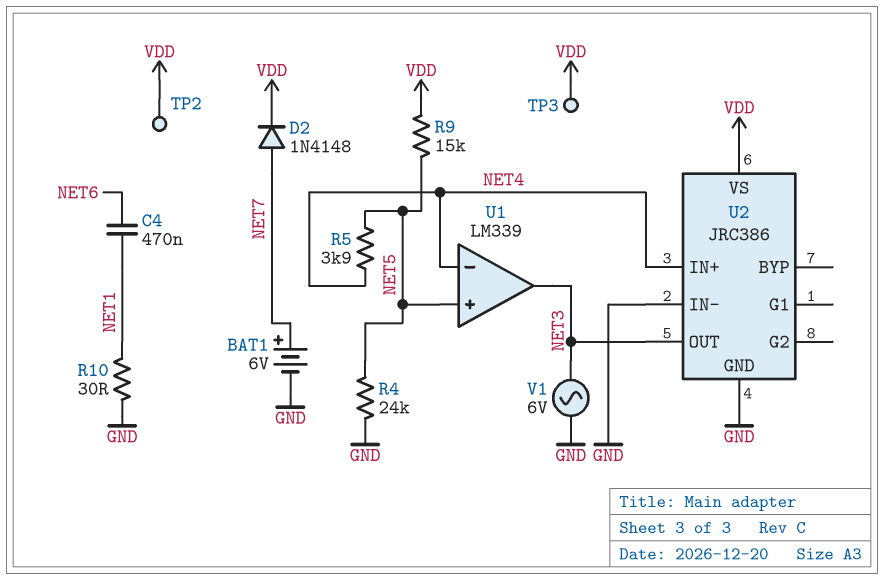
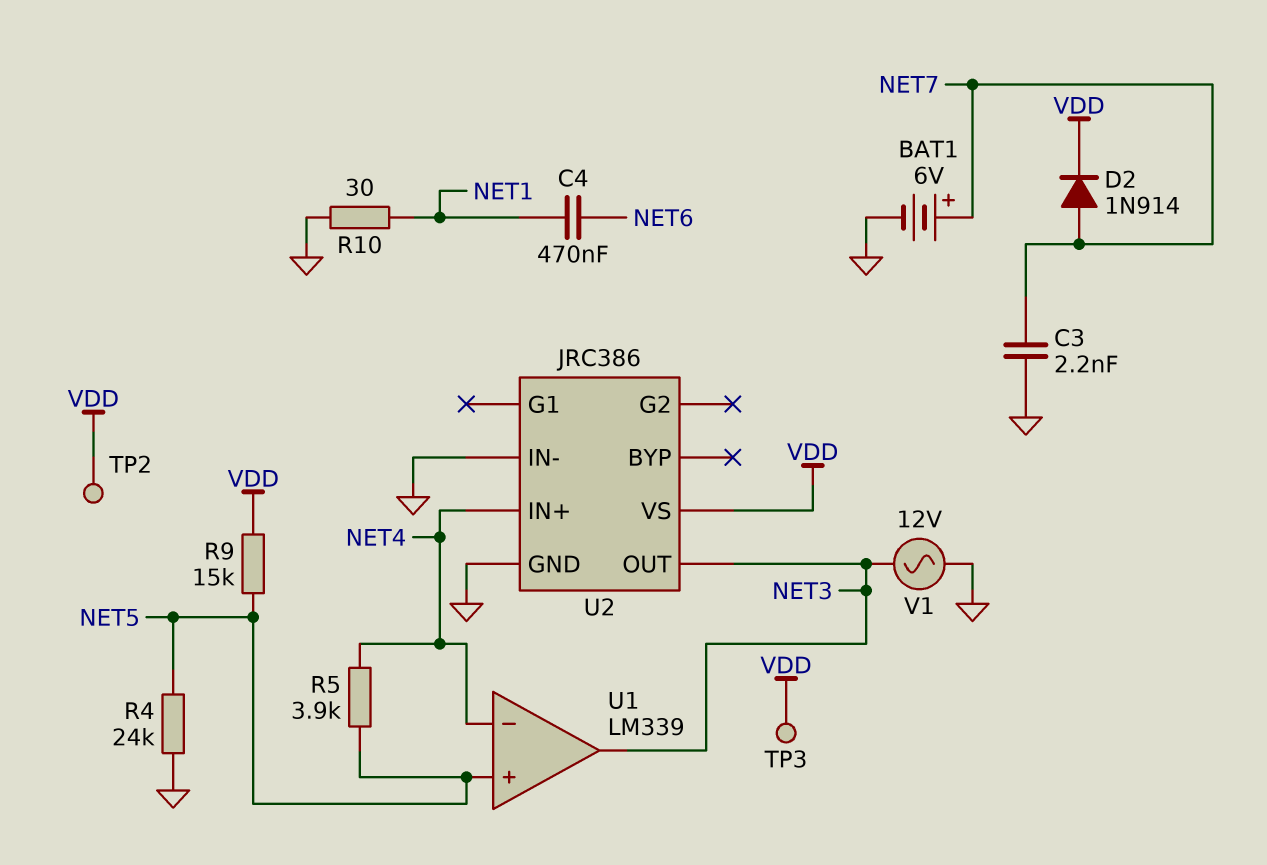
C3: none -> 2.2nF (GND, NET7)
D2: diode 1N4148 (A NET7, K VDD) -> diode 1N914 (A NET7, K VDD)
V1: AC 6V (GND, NET3) -> AC 12V (GND, NET3)

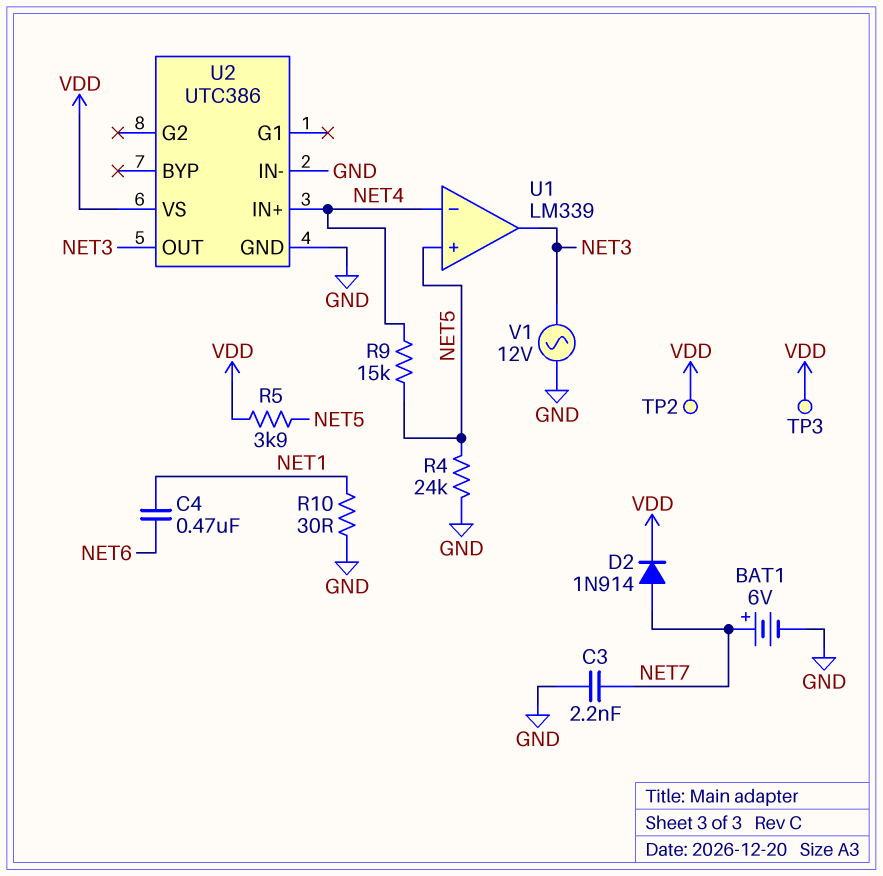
R5: 3.9k (NET4, NET5) -> 3.9k (NET5, VDD)
R9: 15k (NET5, VDD) -> 15k (NET4, NET5)
U2: JRC386 -> UTC386

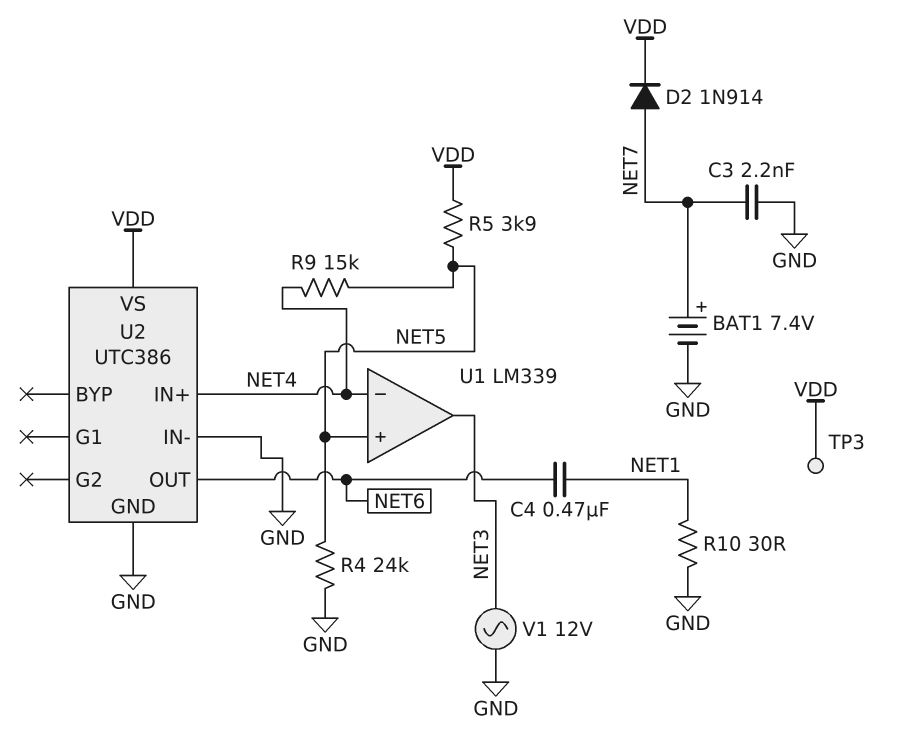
BAT1: 6V (plus NET7, minus GND) -> 7.4V (plus NET7, minus GND)
TP2: test point (VDD) -> none
U2 pin OUT: NET3 -> NET6

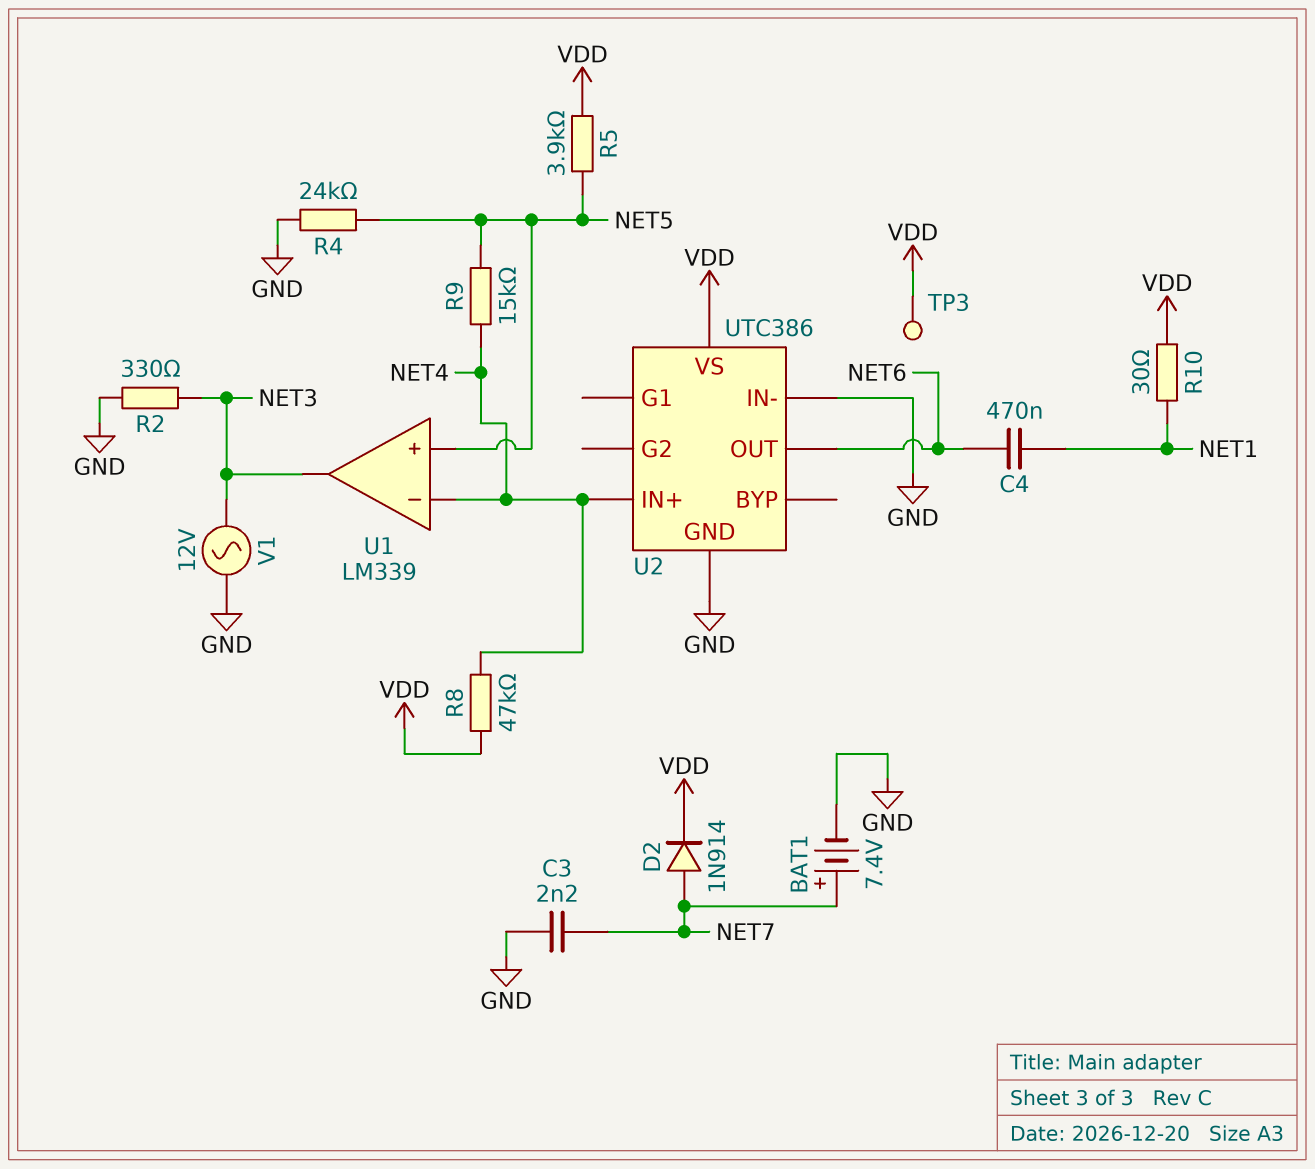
R2: none -> 330 (GND, NET3)
R8: none -> 47k (NET4, VDD)
R10: 30 (GND, NET1) -> 30 (NET1, VDD)

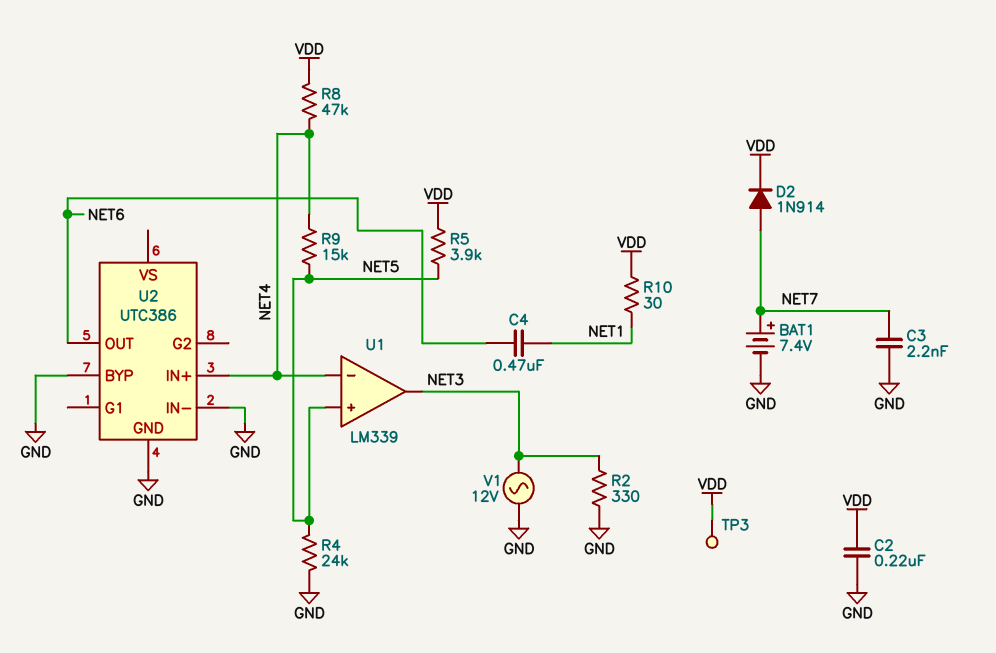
C2: none -> 220nF (GND, VDD)
U2 pin BYP: none -> GND
U2 pin VS: VDD -> none

